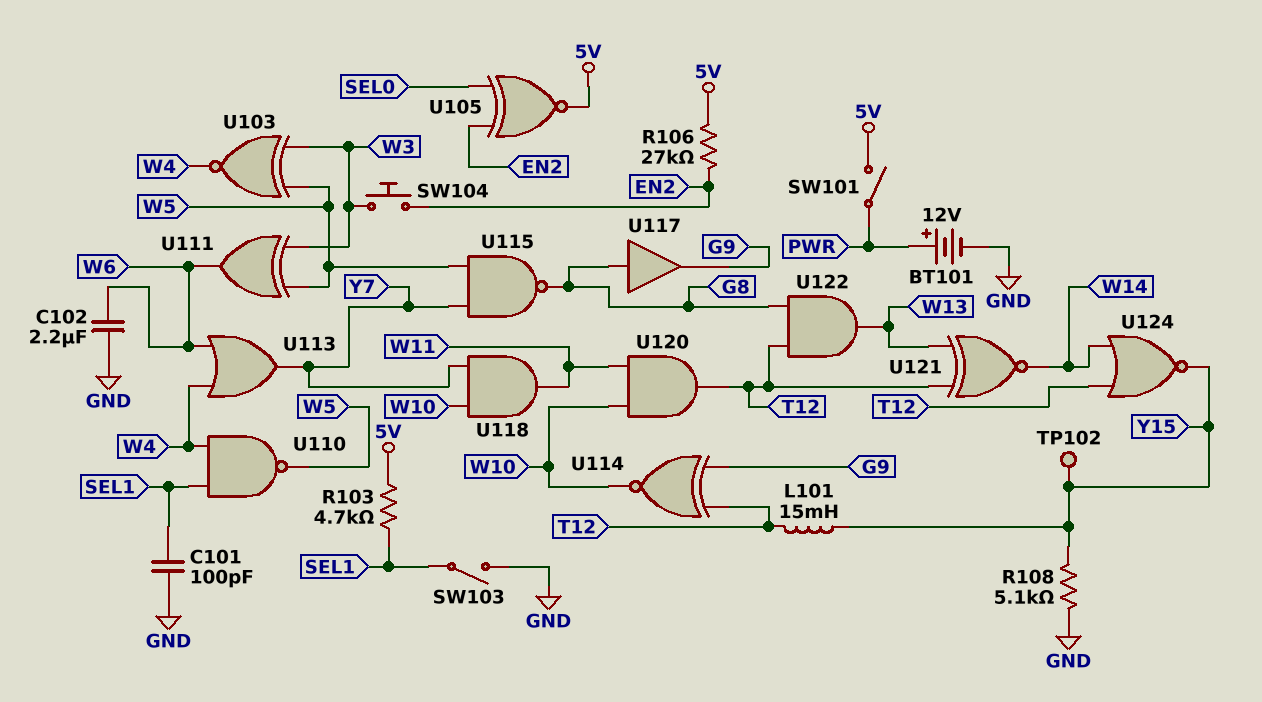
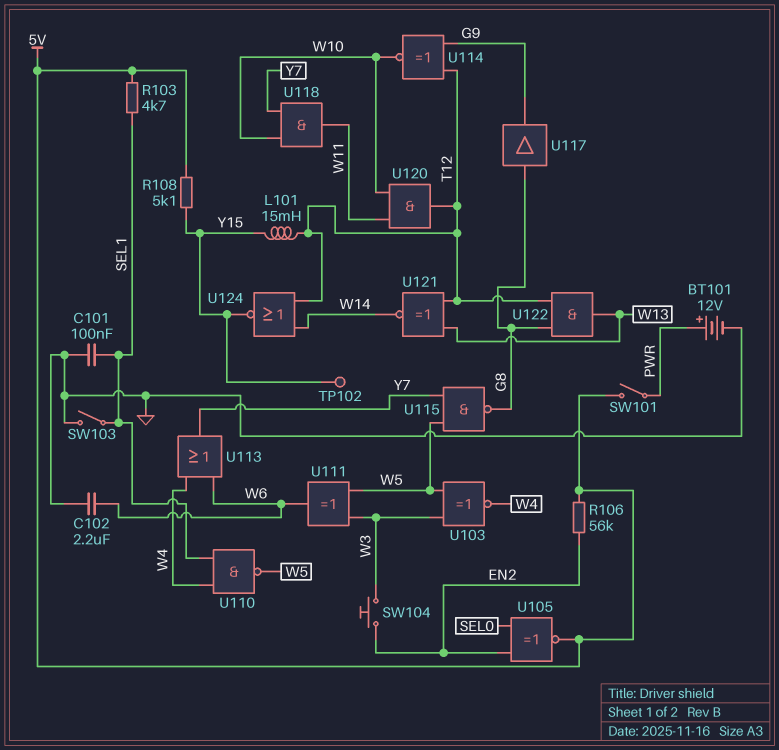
C101: 100pF (GND, SEL1) -> 100nF (GND, SEL1)
R106: 27k (5V, EN2) -> 56k (5V, EN2)
R108: 5.1k (GND, Y15) -> 5.1k (5V, Y15)

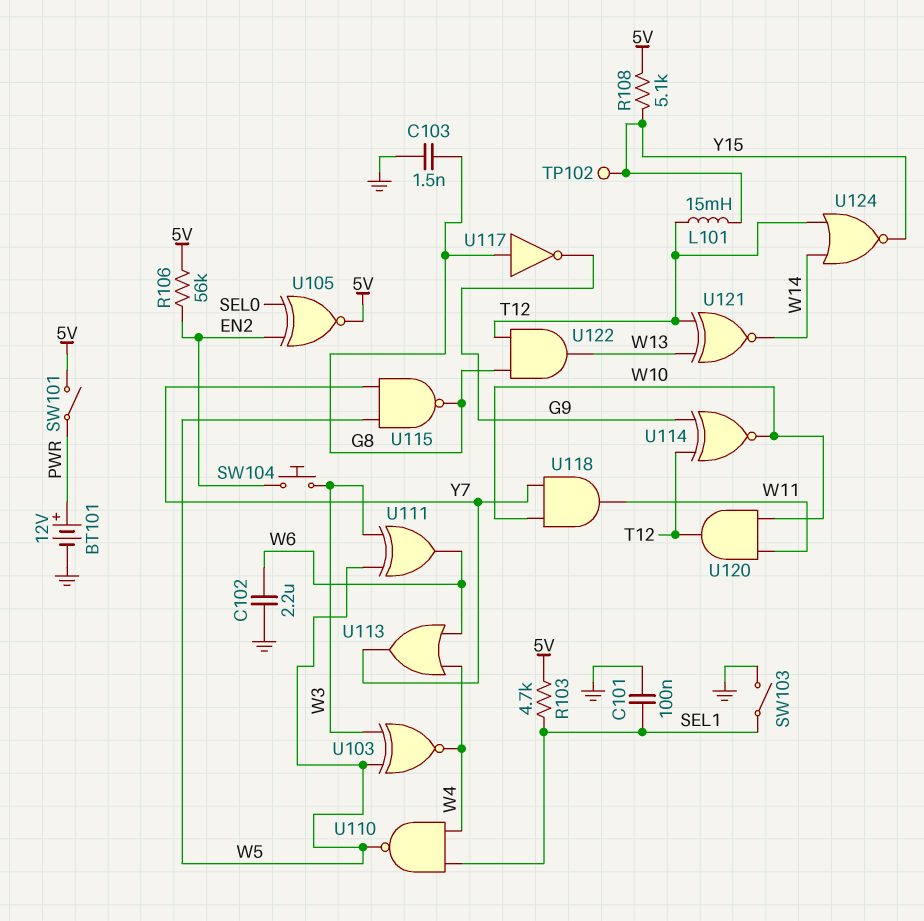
C103: none -> 1.5nF (G8, GND)
U117: buffer (in G8, out G9) -> NOT (in G8, out G9)

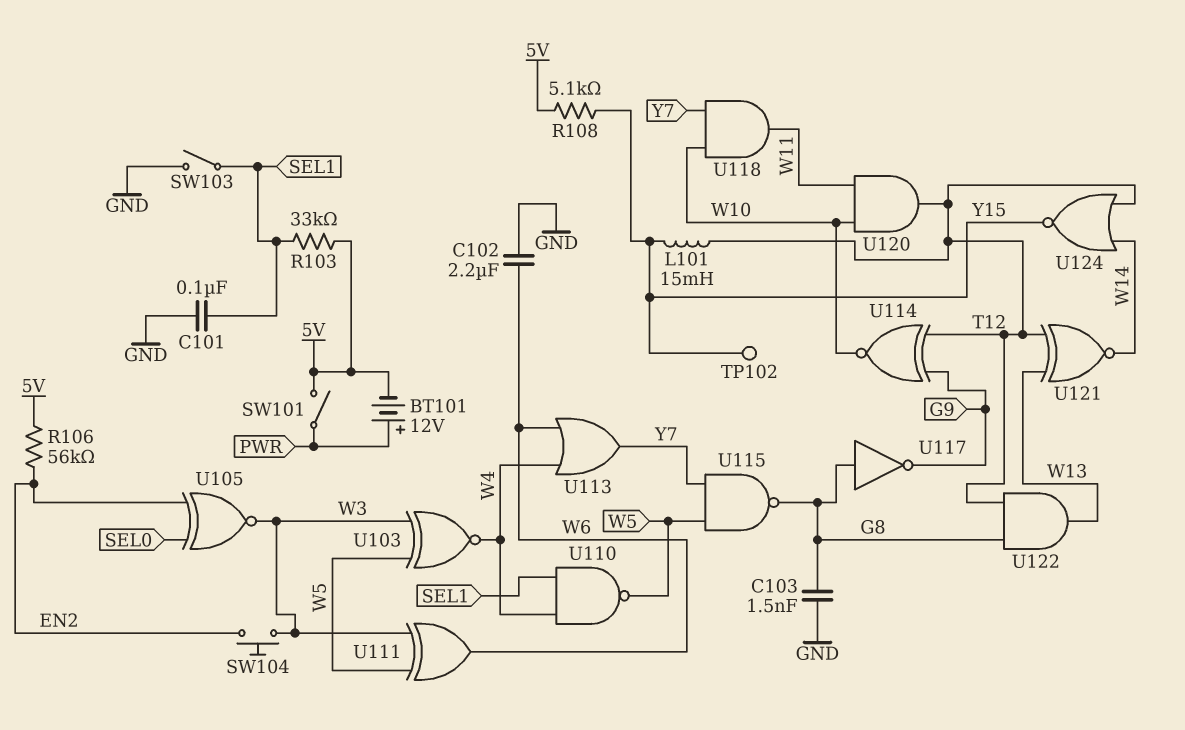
BT101: 12V (plus PWR, minus GND) -> 12V (plus PWR, minus 5V)
R103: 4.7k (5V, SEL1) -> 33k (5V, SEL1)
U105: XNOR (in EN2, in SEL0, out 5V) -> XNOR (in EN2, in SEL0, out W3)

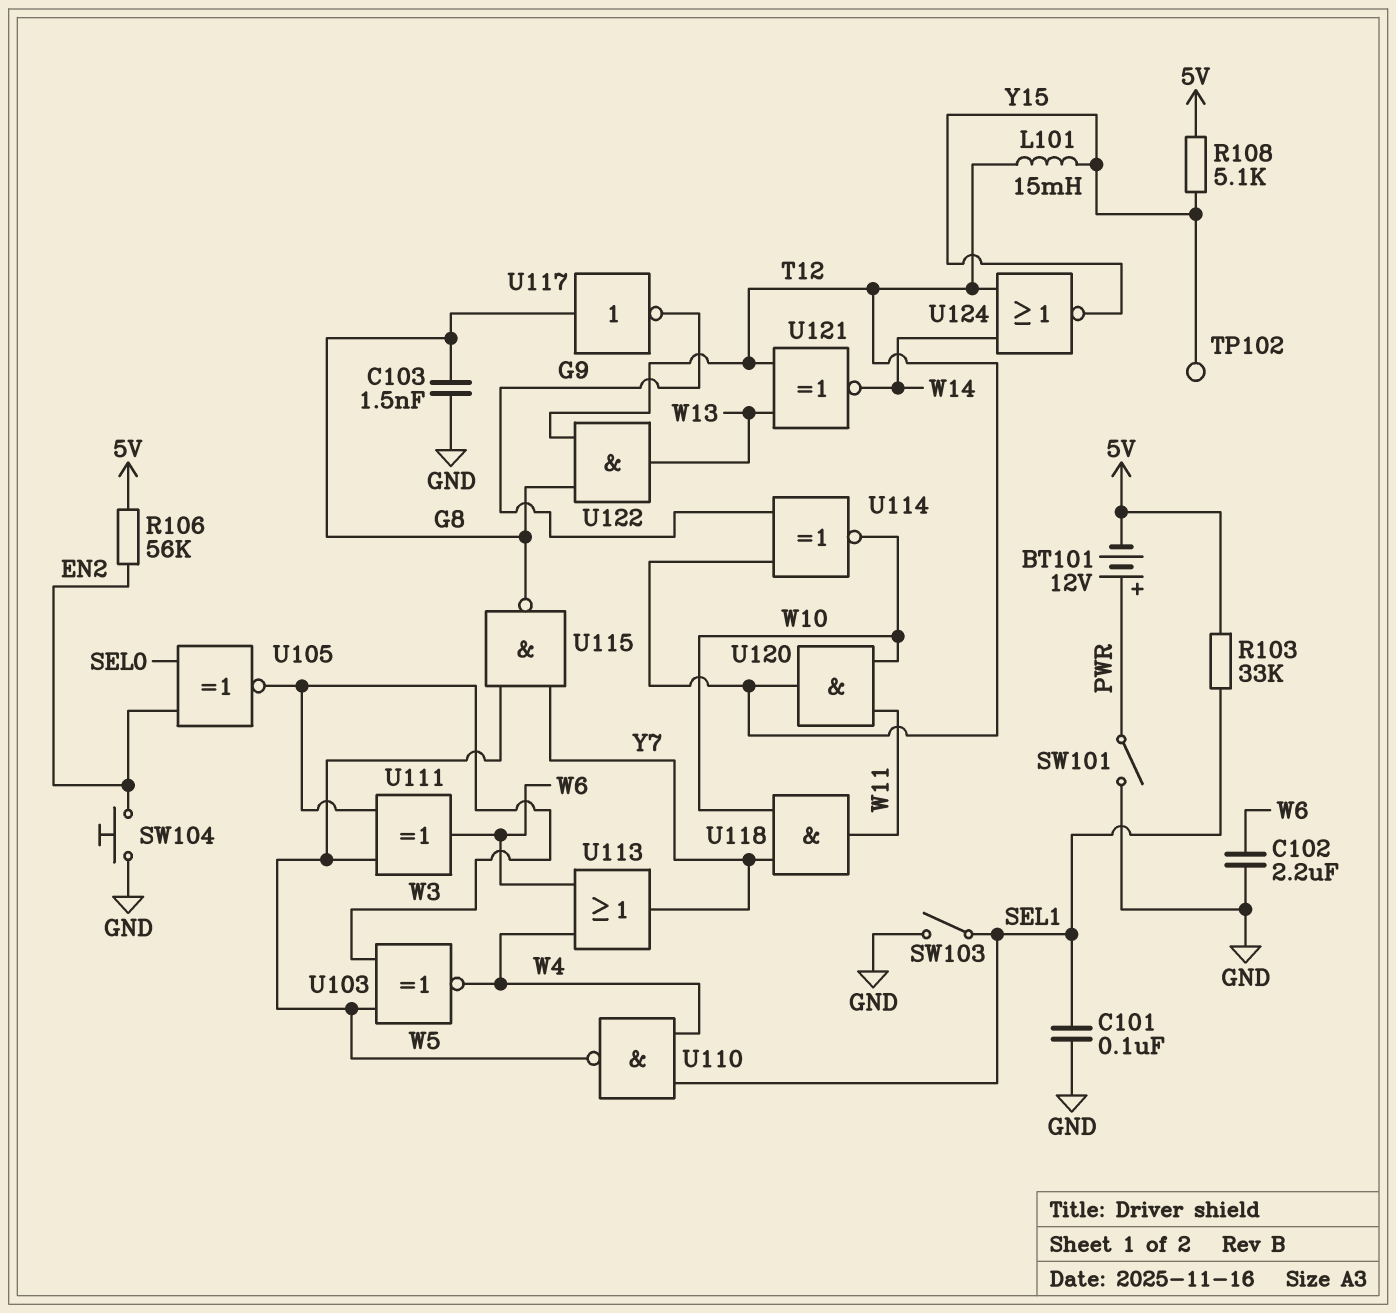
SW101: switch (5V, PWR) -> switch (GND, PWR)
SW104: button (EN2, W3) -> button (EN2, GND)

